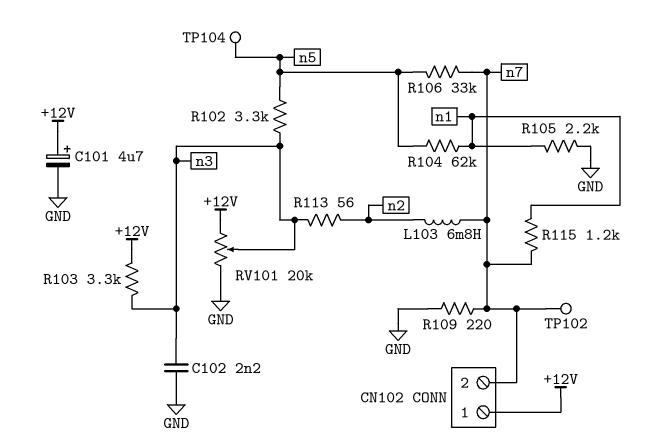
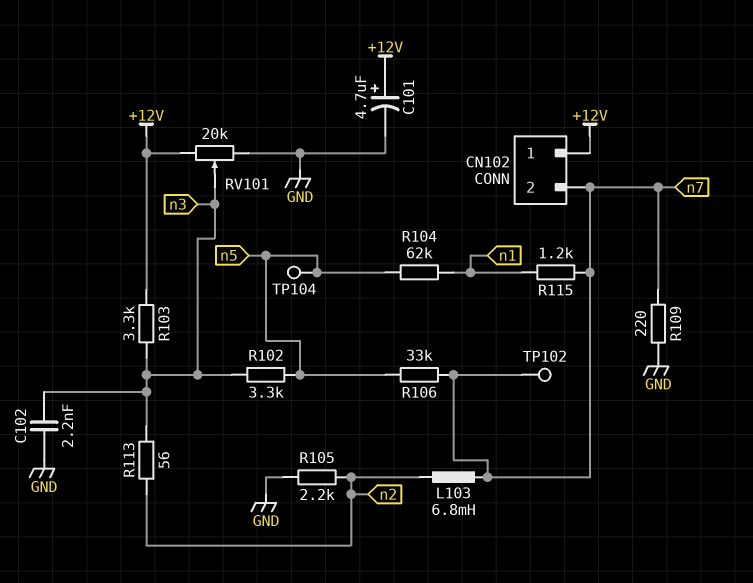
R105: 2.2k (GND, n1) -> 2.2k (GND, n2)

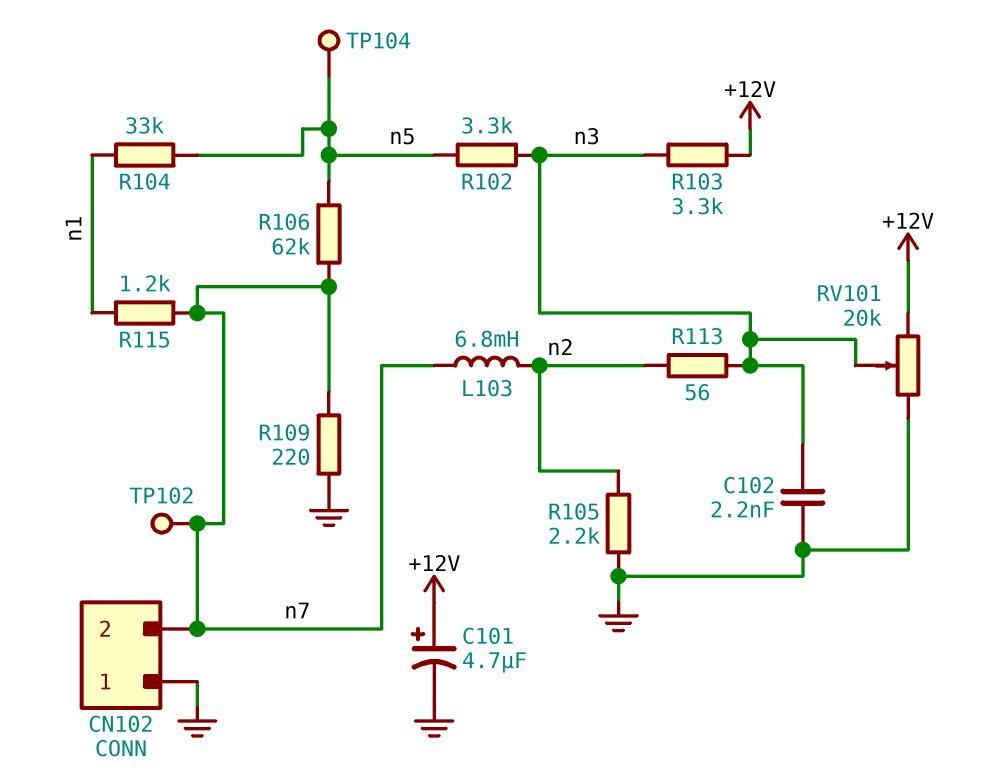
CN102 pin 1: +12V -> GND
R104: 62k (n1, n5) -> 33k (n1, n5)
R106: 33k (n5, n7) -> 62k (n5, n7)

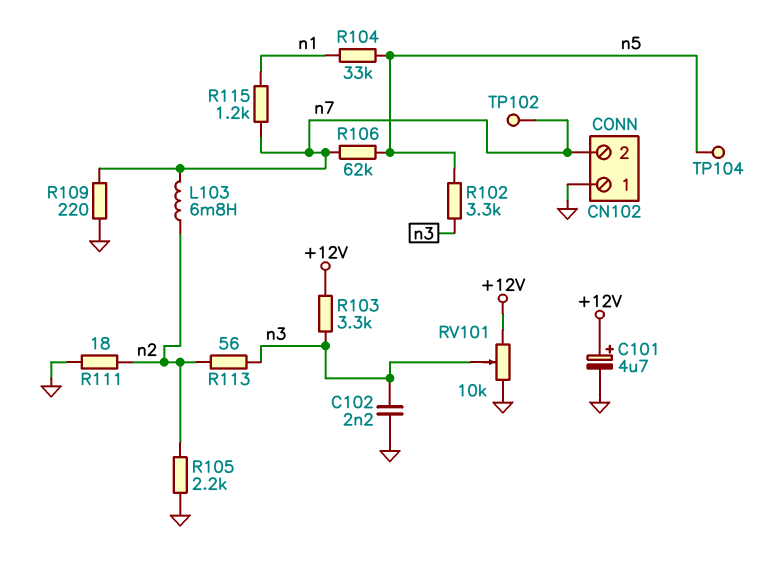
R111: none -> 18 (GND, n2)
RV101: 20k (+12V, GND, wiper n3) -> 10k (+12V, GND, wiper n3)

